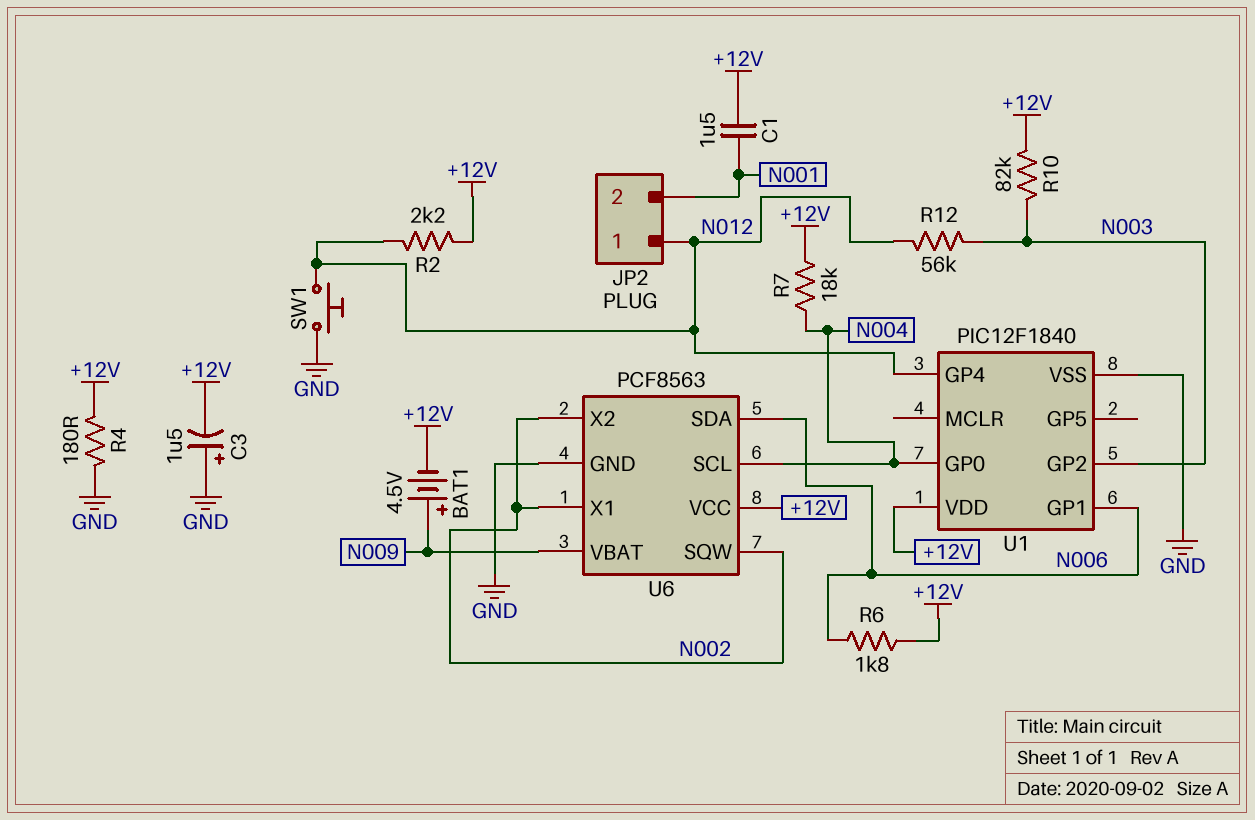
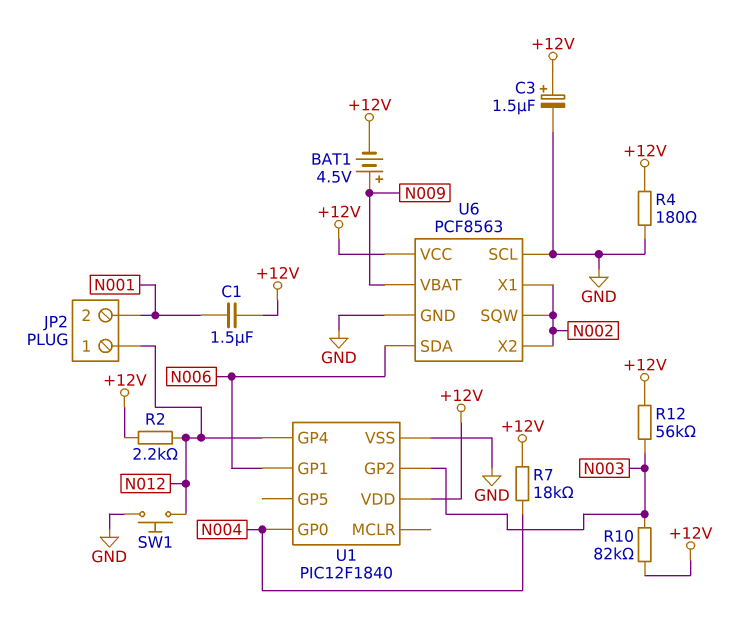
C3: 1.5uF (plus GND, minus +12V) -> 1.5uF (plus +12V, minus GND)
R6: 1.8k (+12V, N006) -> none
R12: 56k (N003, N012) -> 56k (+12V, N003)
U6 pin SCL: N004 -> GND

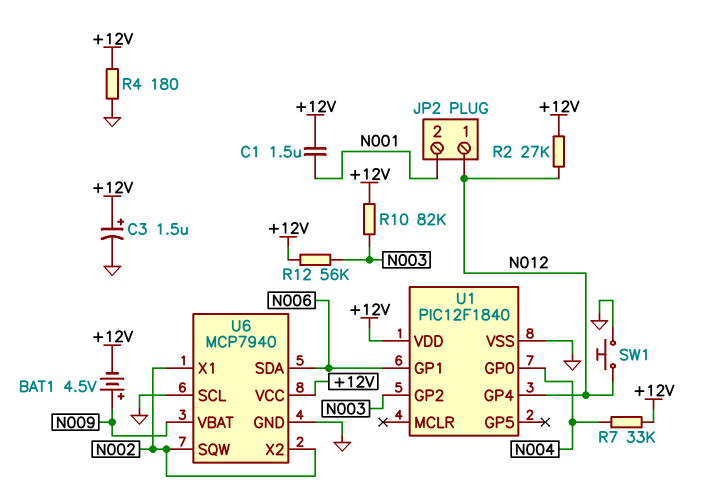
R2: 2.2k (+12V, N012) -> 27k (+12V, N012)
R7: 18k (+12V, N004) -> 33k (+12V, N004)
U6: PCF8563 -> MCP7940

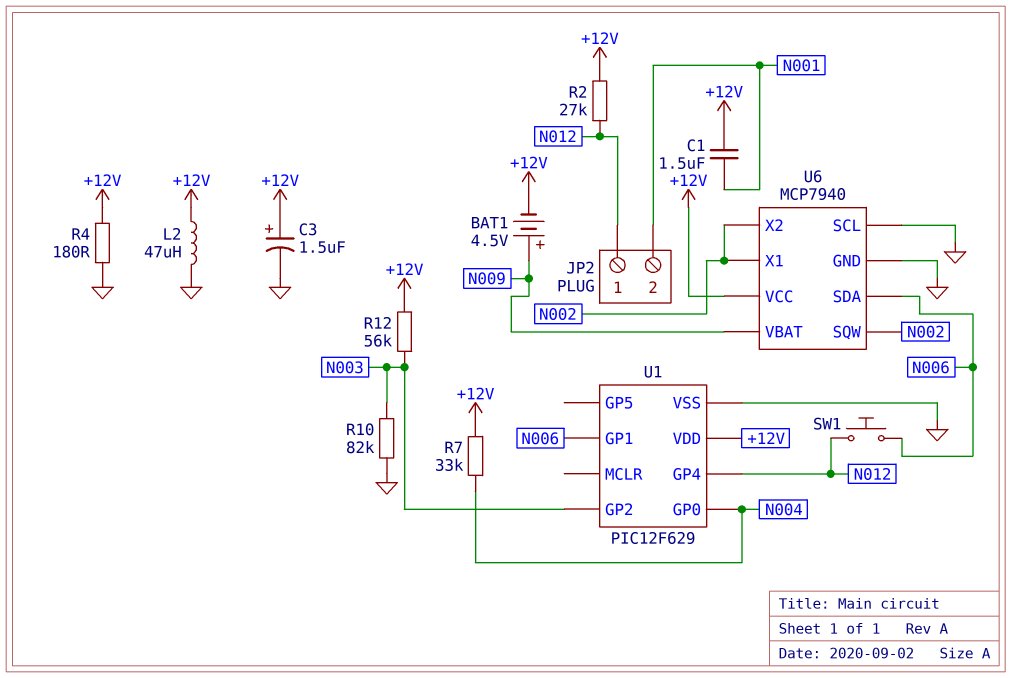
L2: none -> 47uH (+12V, GND)
R10: 82k (+12V, N003) -> 82k (GND, N003)
SW1: button (GND, N012) -> button (N006, N012)
U1: PIC12F1840 -> PIC12F629

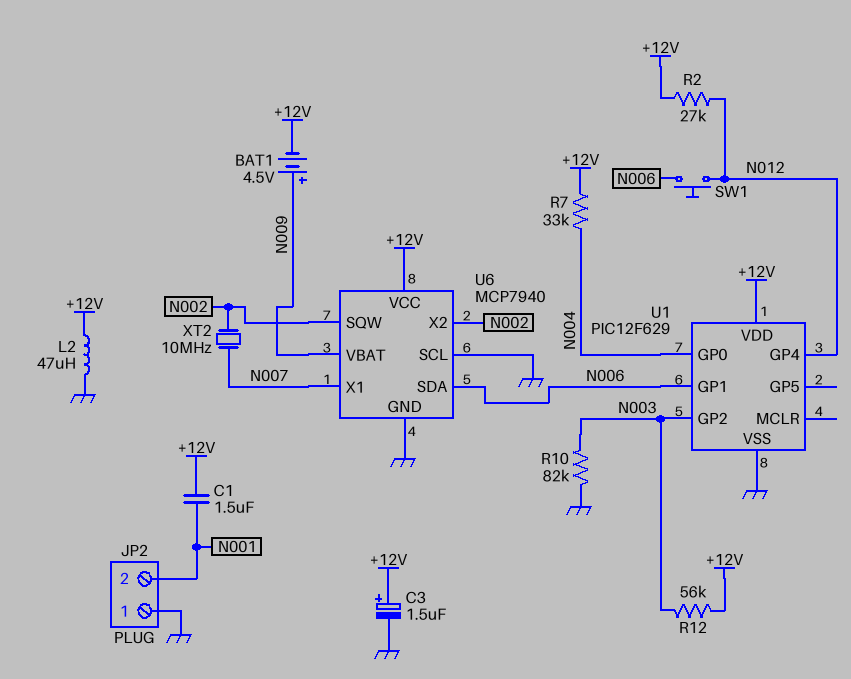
JP2 pin 1: N012 -> GND
R4: 180 (+12V, GND) -> none
U6 pin X1: N002 -> N007
XT2: none -> 10MHz (N002, N007)

